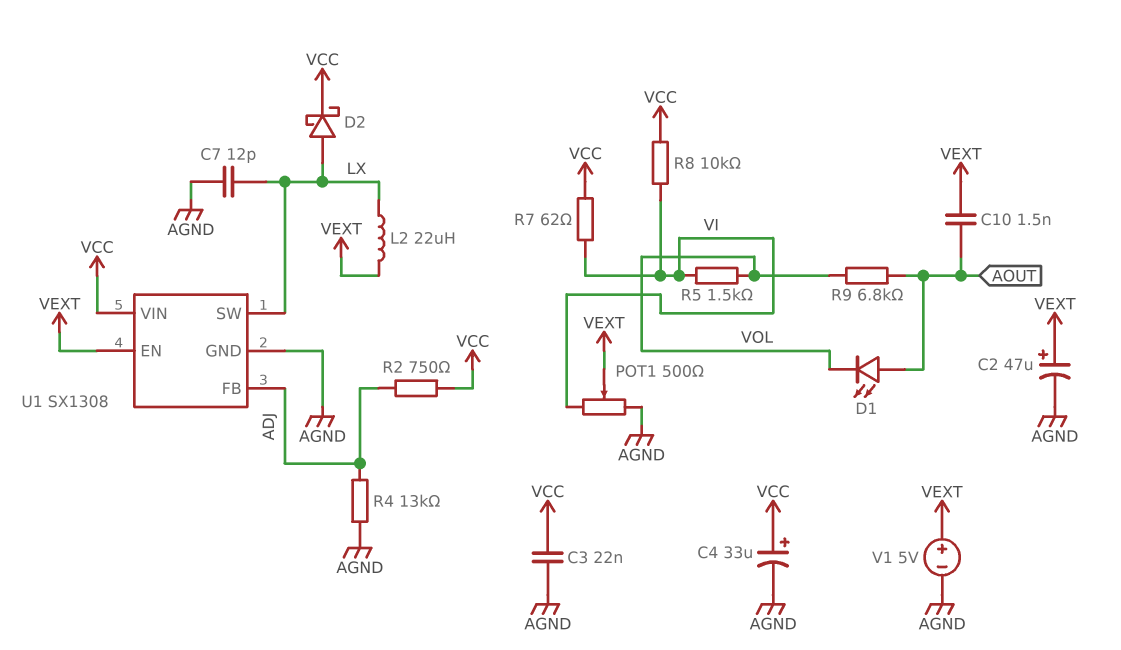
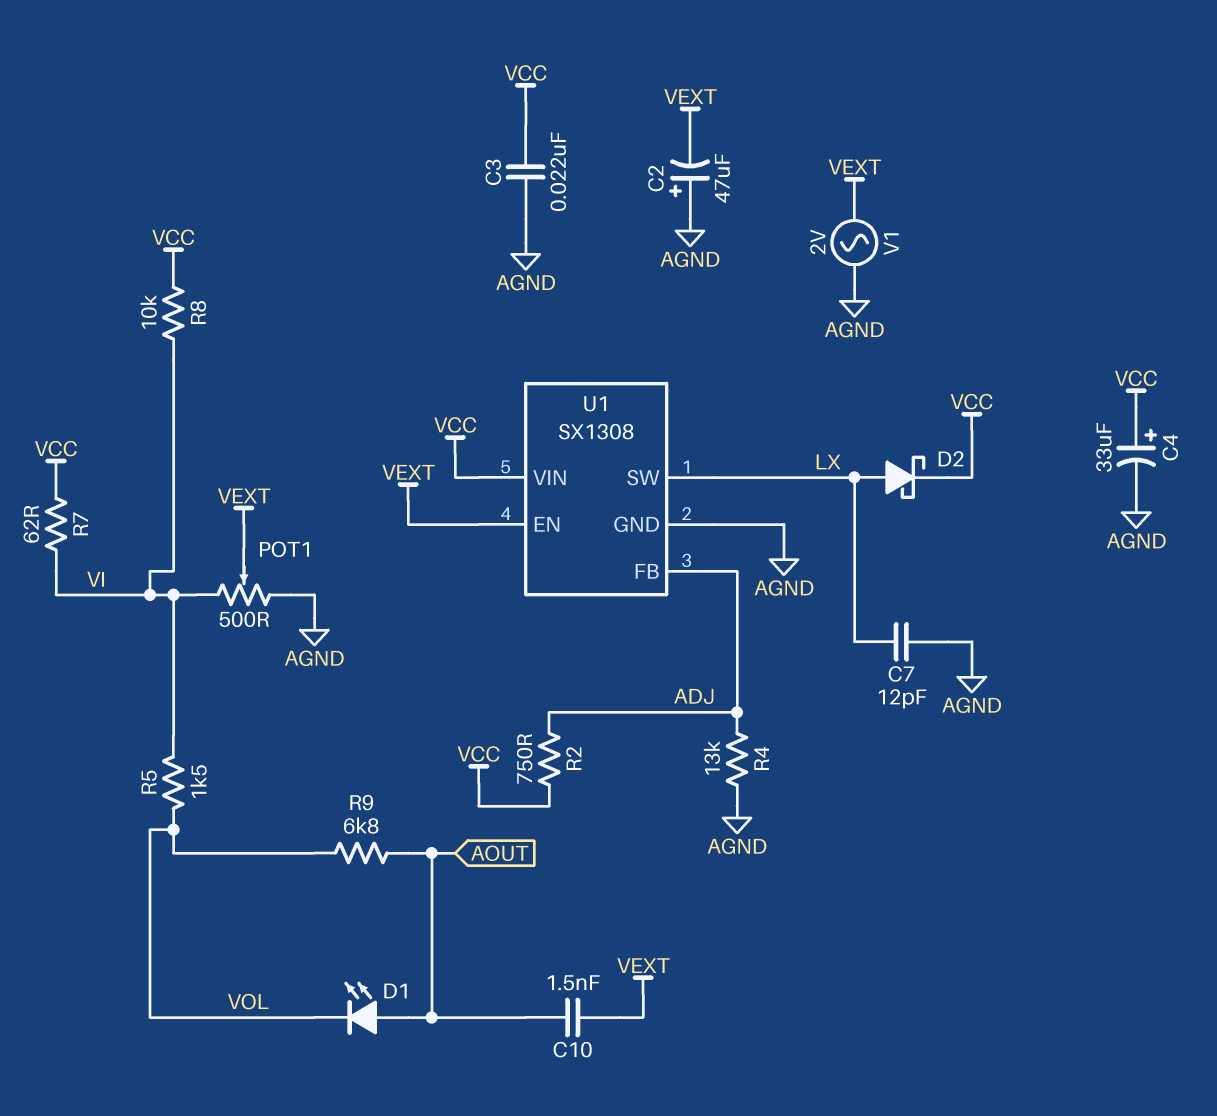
C2: 47uF (plus VEXT, minus AGND) -> 47uF (plus AGND, minus VEXT)
L2: 22uH (LX, VEXT) -> none
V1: 5V (plus VEXT, minus AGND) -> AC 2V (AGND, VEXT)

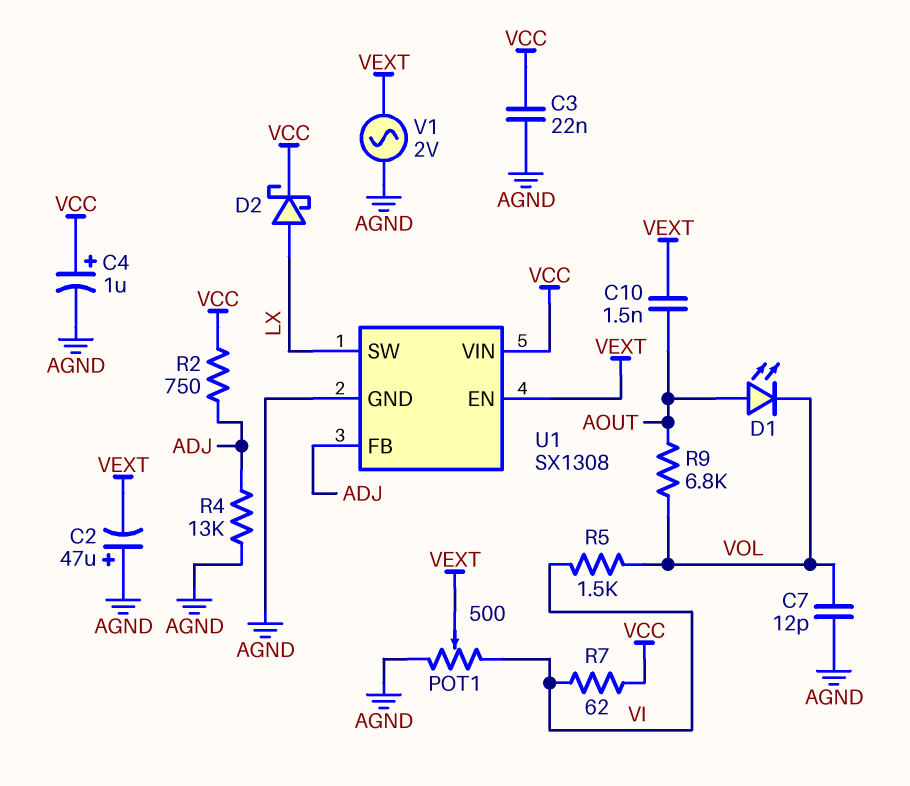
C4: 33uF (plus VCC, minus AGND) -> 1uF (plus VCC, minus AGND)
C7: 12pF (AGND, LX) -> 12pF (AGND, VOL)
R8: 10k (VCC, VI) -> none

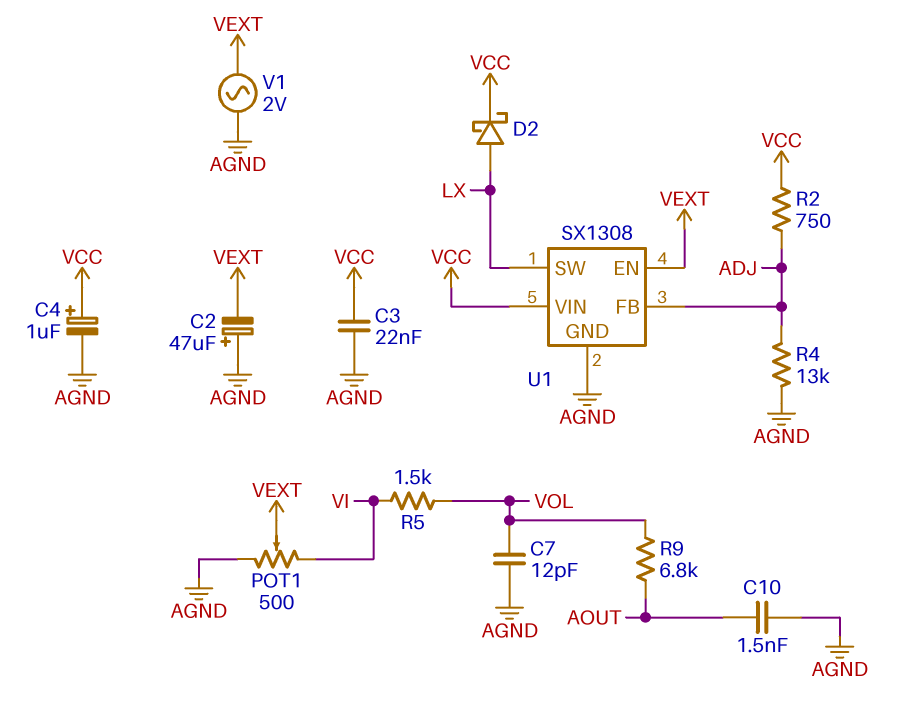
C10: 1.5nF (AOUT, VEXT) -> 1.5nF (AGND, AOUT)
D1: LED (A AOUT, K VOL) -> none
R7: 62 (VCC, VI) -> none

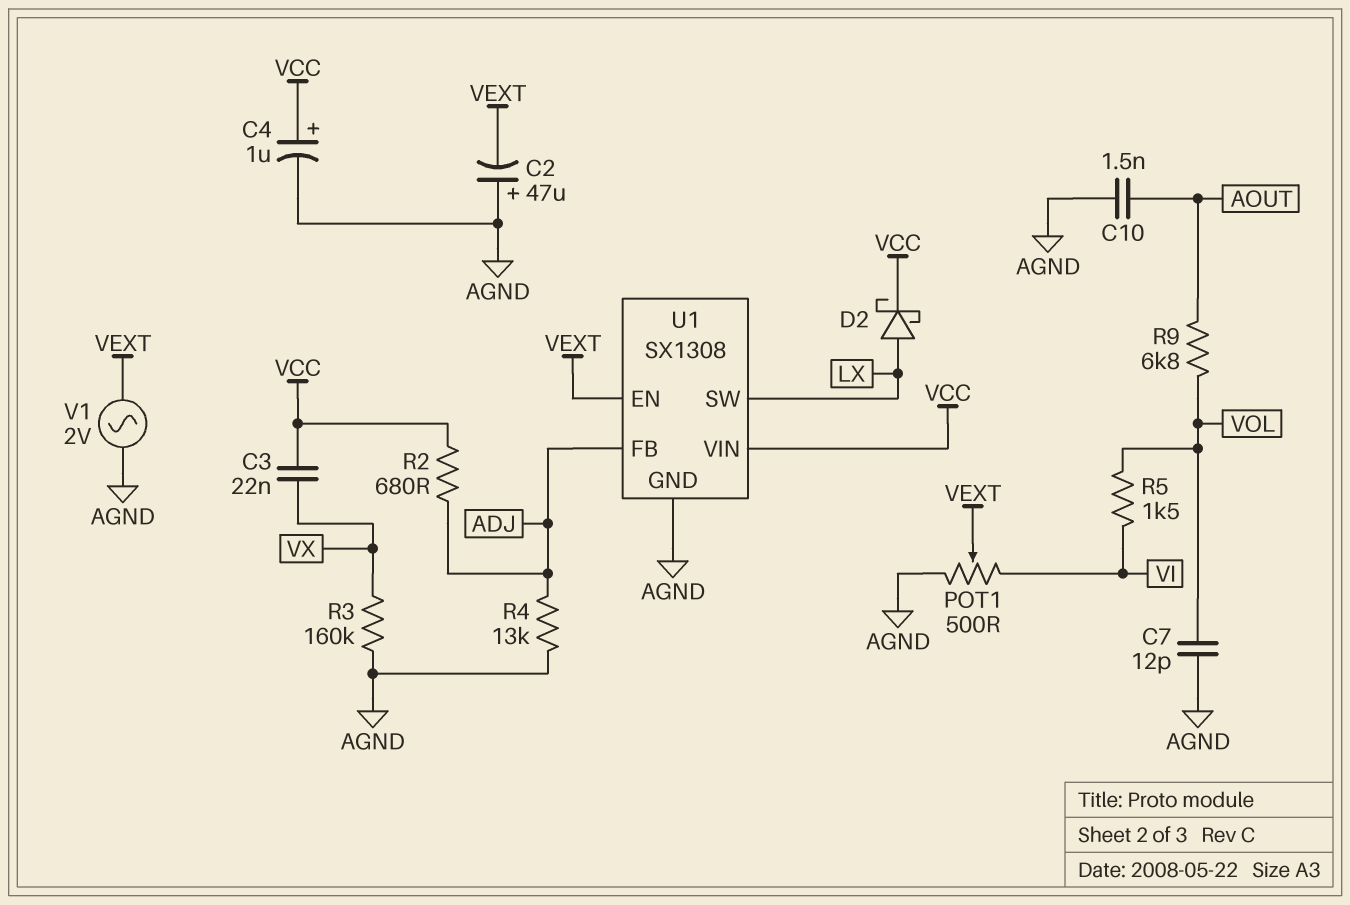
C3: 22nF (AGND, VCC) -> 22nF (VCC, VX)
R2: 750 (ADJ, VCC) -> 680 (ADJ, VCC)
R3: none -> 160k (AGND, VX)

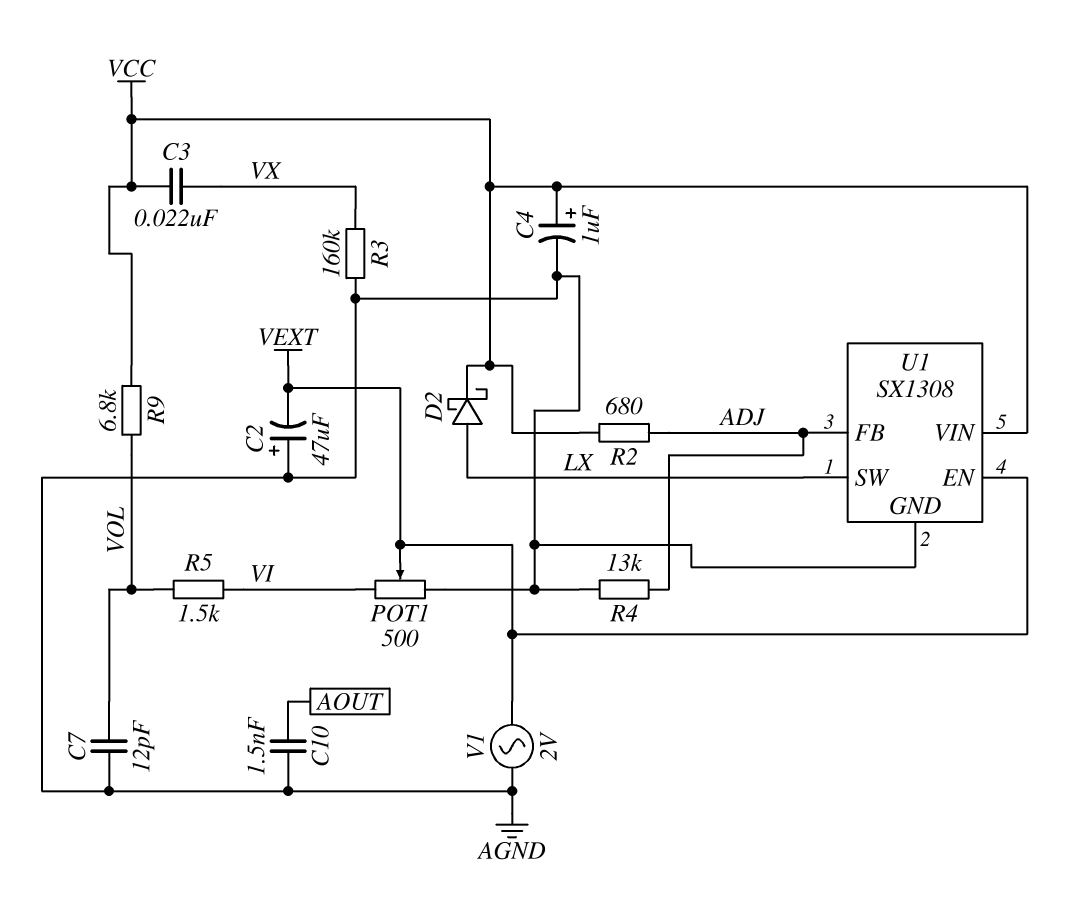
R9: 6.8k (AOUT, VOL) -> 6.8k (VCC, VOL)

